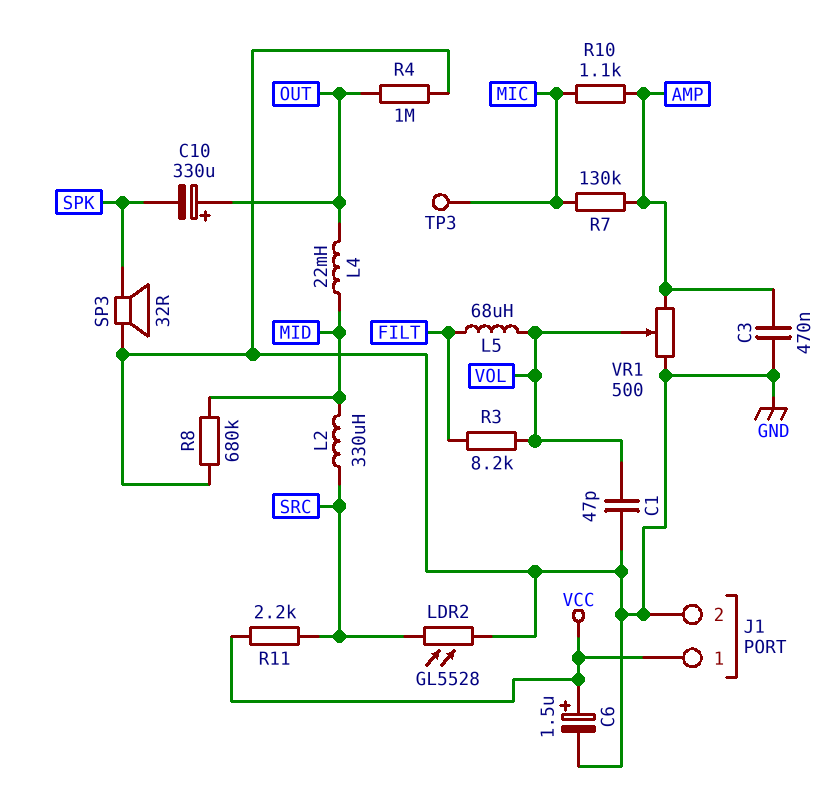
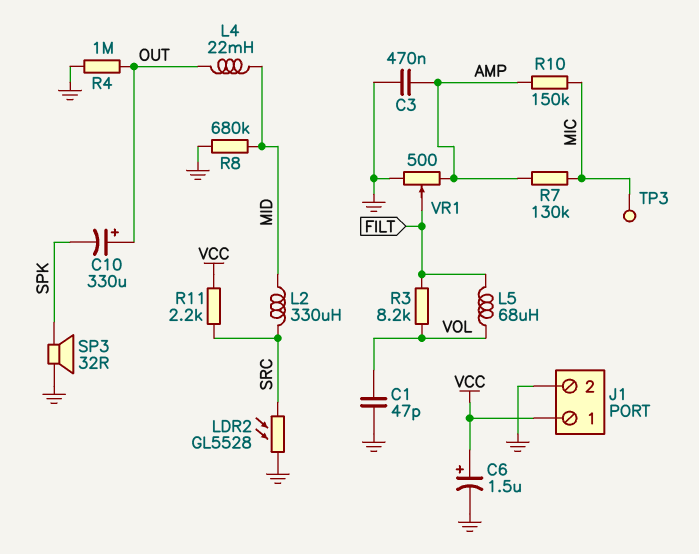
R10: 1.1k (AMP, MIC) -> 150k (AMP, MIC)
VR1: 500 (AMP, GND, wiper VOL) -> 500 (AMP, GND, wiper FILT)

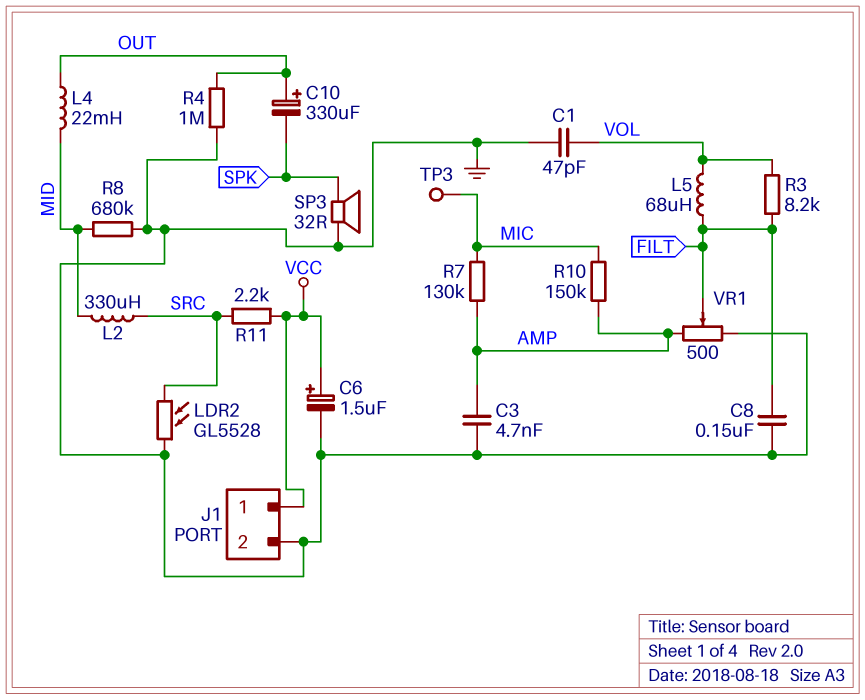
C3: 470nF (AMP, GND) -> 4.7nF (AMP, GND)
C8: none -> 150nF (FILT, GND)

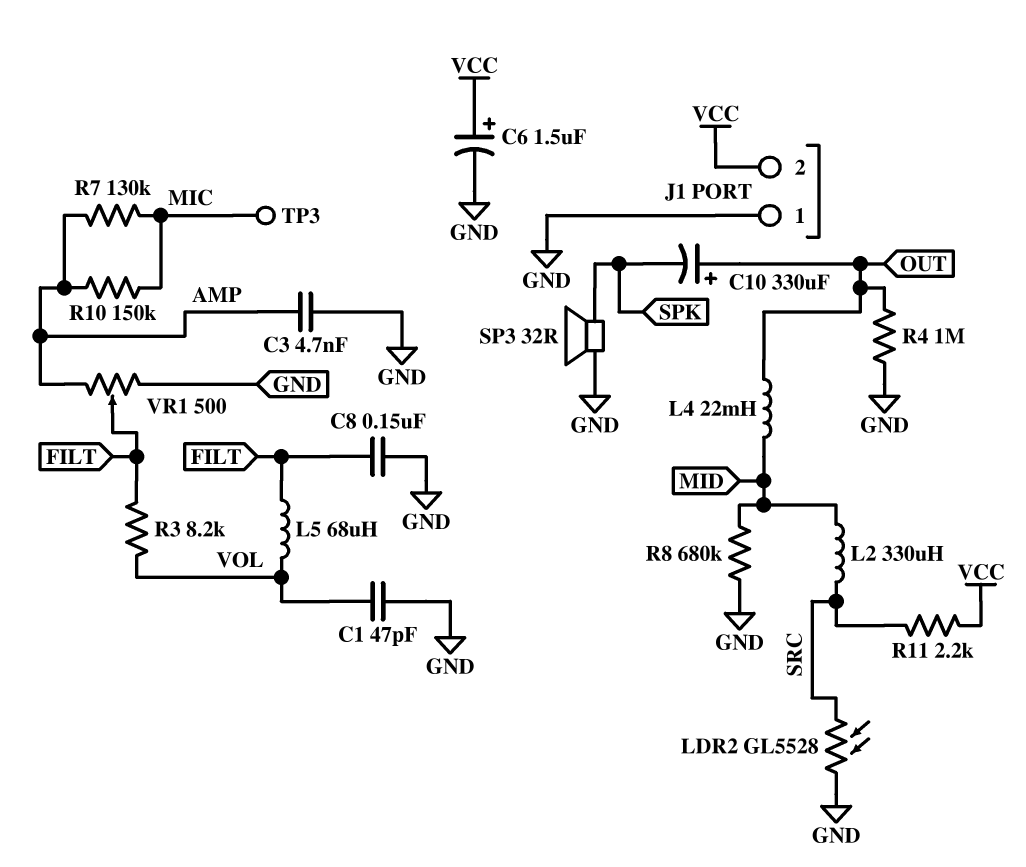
J1 pin 1: VCC -> GND
J1 pin 2: GND -> VCC

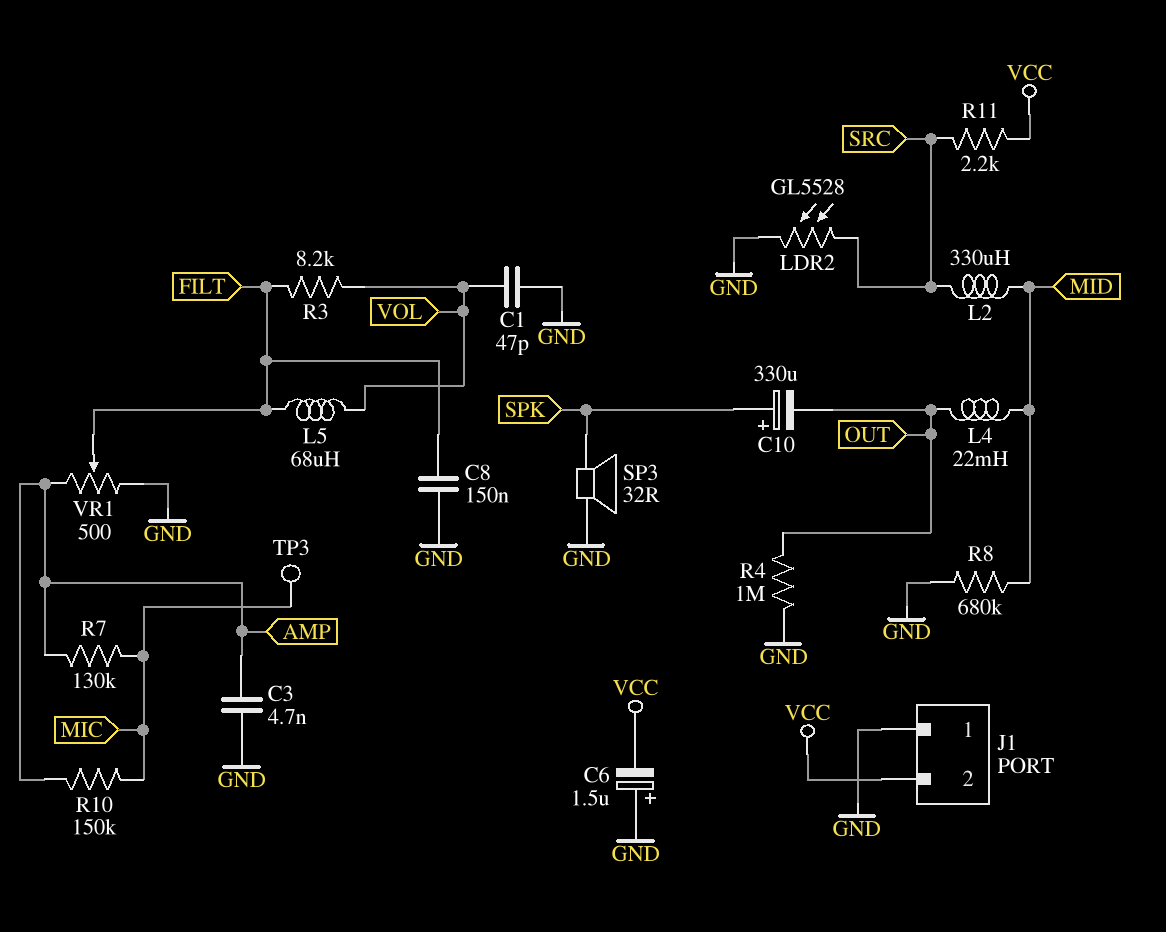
C6: 1.5uF (plus VCC, minus GND) -> 1.5uF (plus GND, minus VCC)
C10: 330uF (plus OUT, minus SPK) -> 330uF (plus SPK, minus OUT)

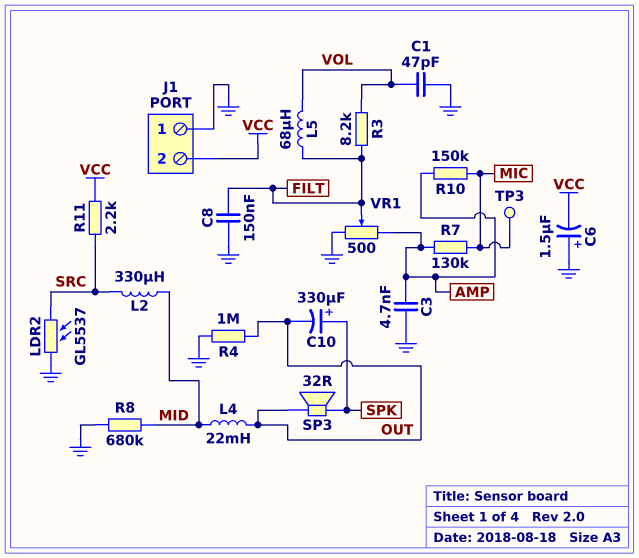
LDR2: GL5528 (GND, SRC) -> GL5537 (GND, SRC)
SP3: speaker 32R (GND, SPK) -> speaker 32R (OUT, SPK)

